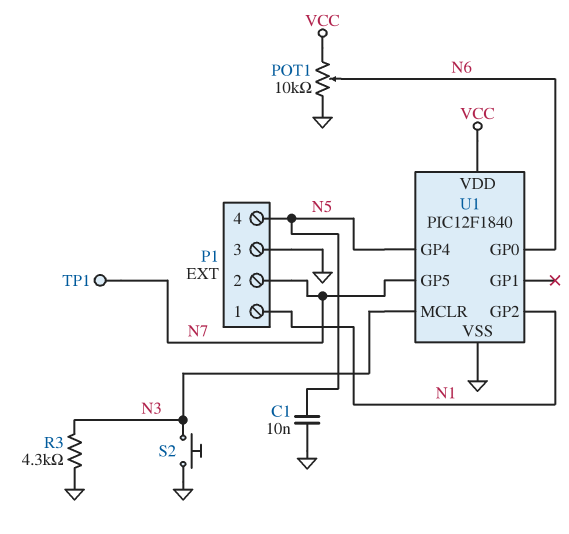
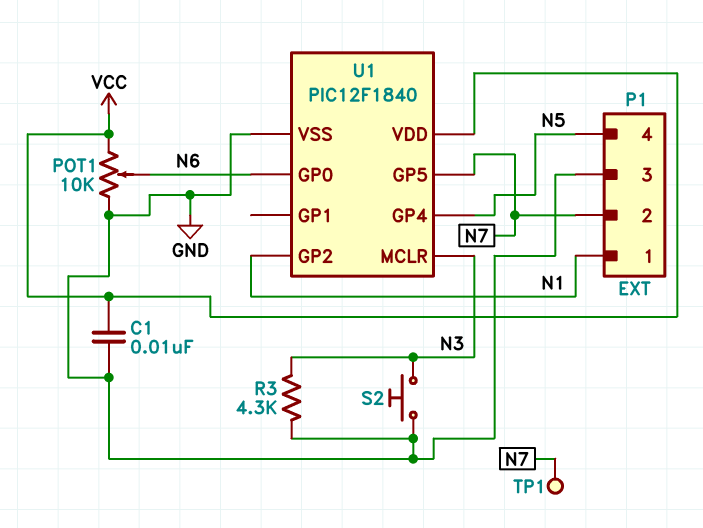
C1: 10nF (GND, N5) -> 10nF (GND, VCC)

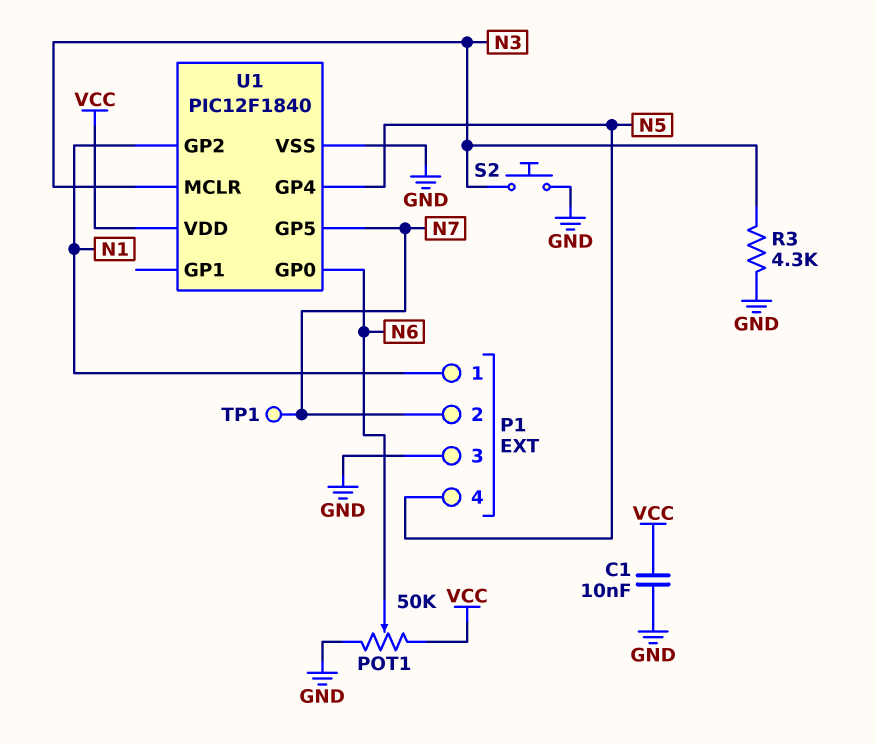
POT1: 10k (GND, VCC, wiper N6) -> 50k (GND, VCC, wiper N6)

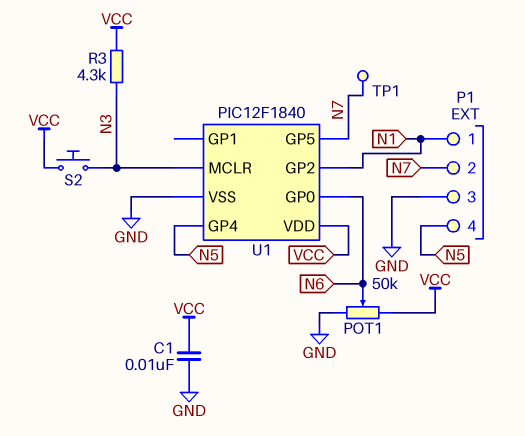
R3: 4.3k (GND, N3) -> 4.3k (N3, VCC)
S2: button (GND, N3) -> button (N3, VCC)

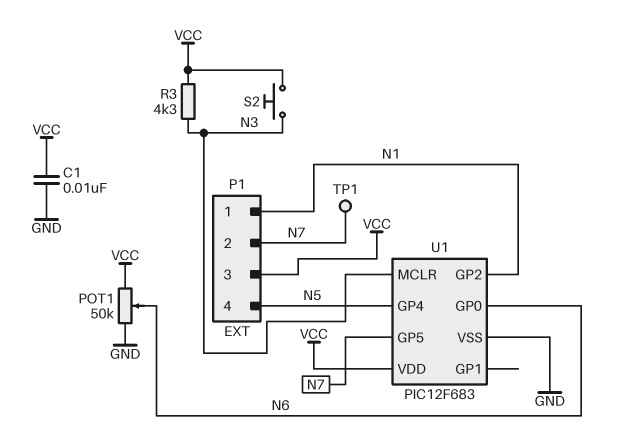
P1 pin 3: GND -> VCC
U1: PIC12F1840 -> PIC12F683

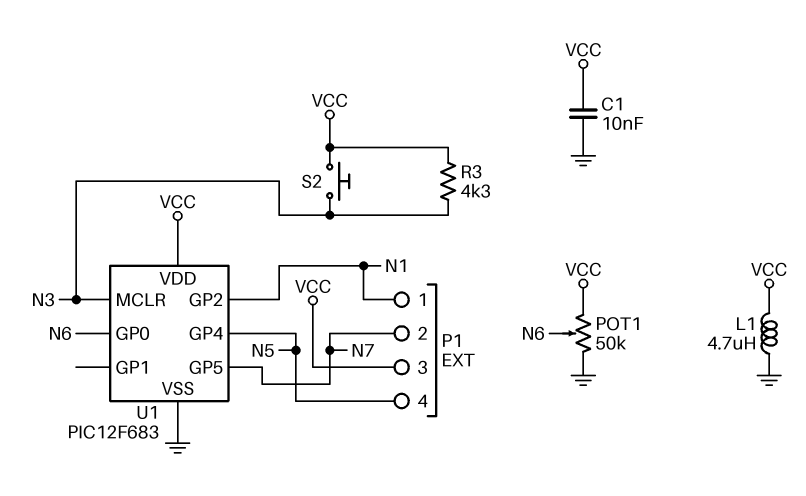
L1: none -> 4.7uH (GND, VCC)
TP1: test point (N7) -> none

